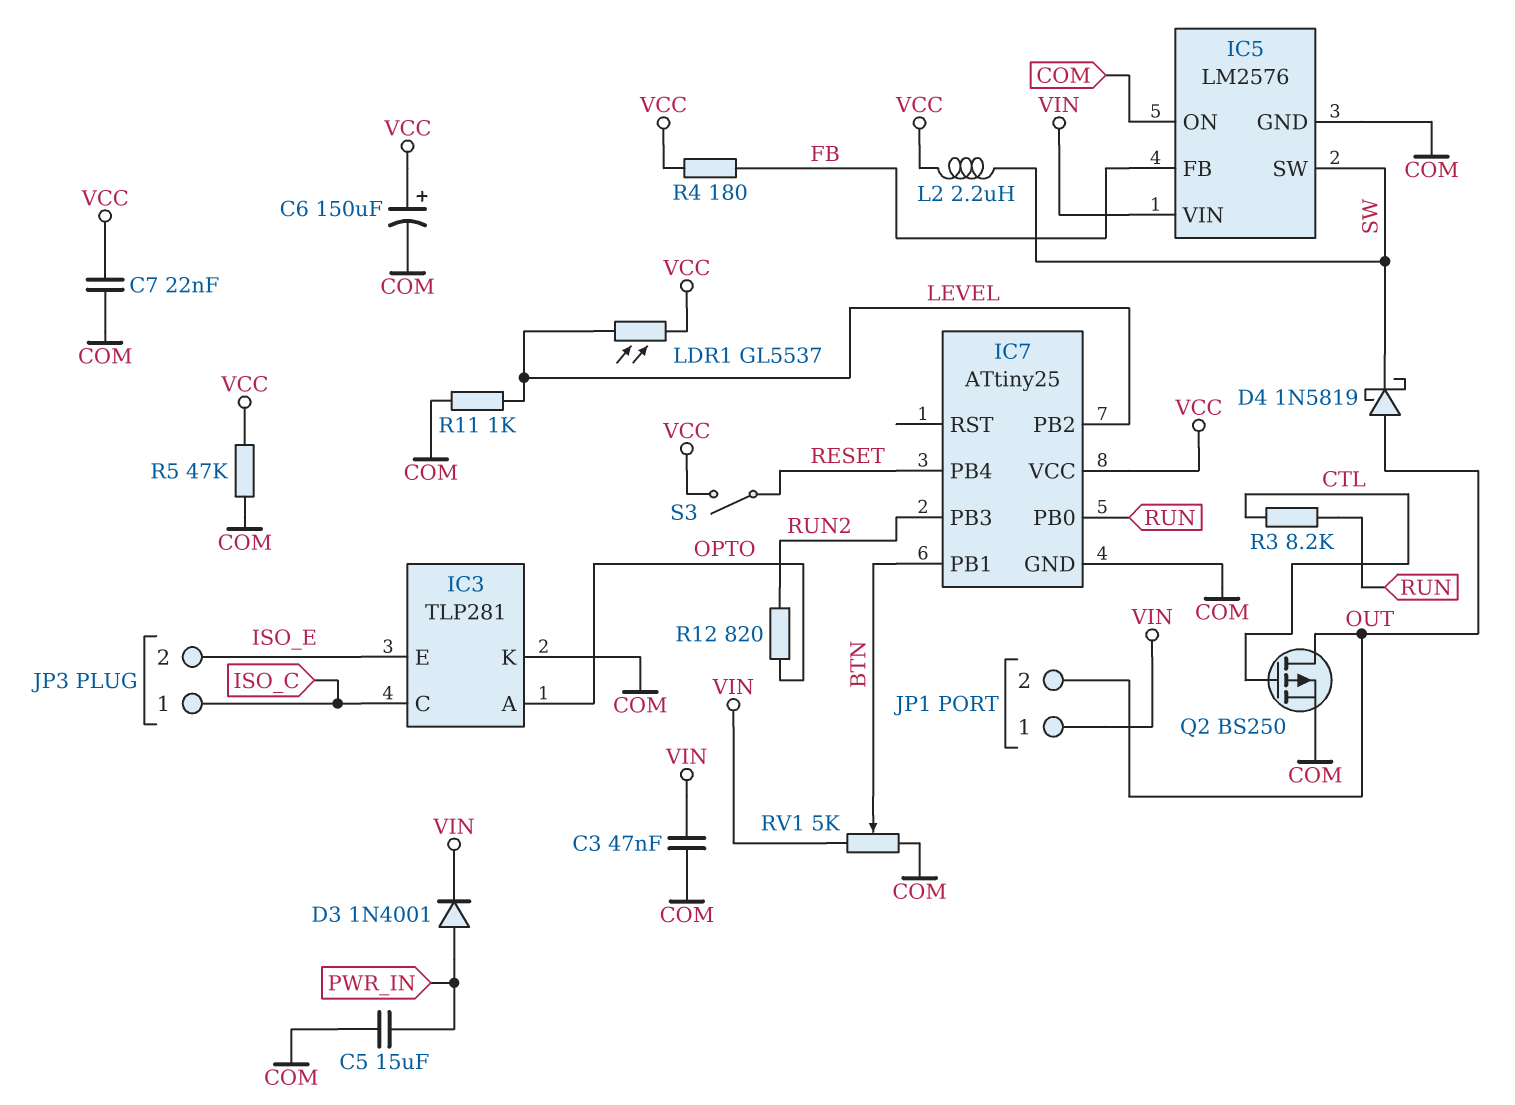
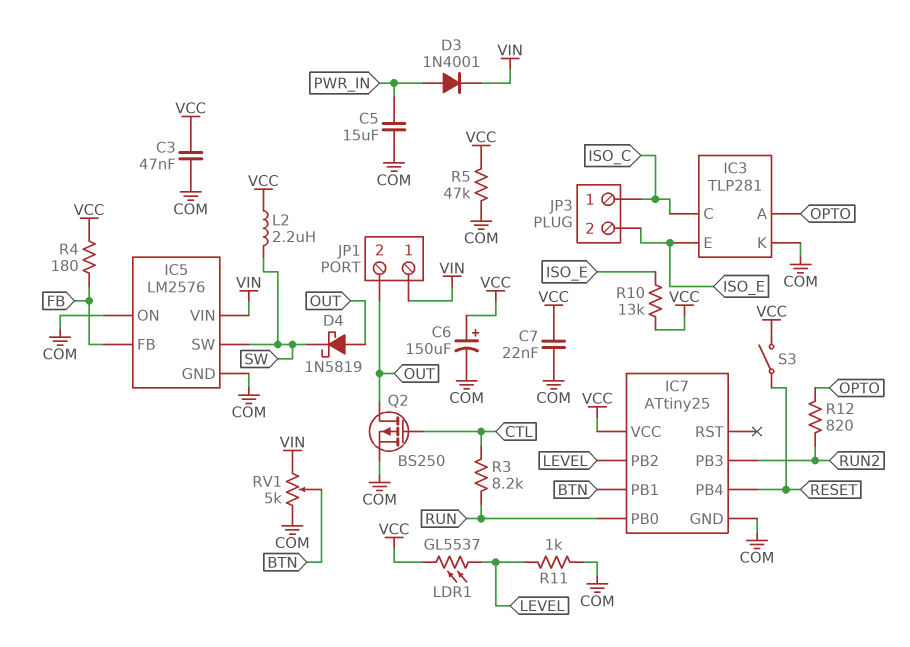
C3: 47nF (COM, VIN) -> 47nF (COM, VCC)
R10: none -> 13k (ISO_E, VCC)

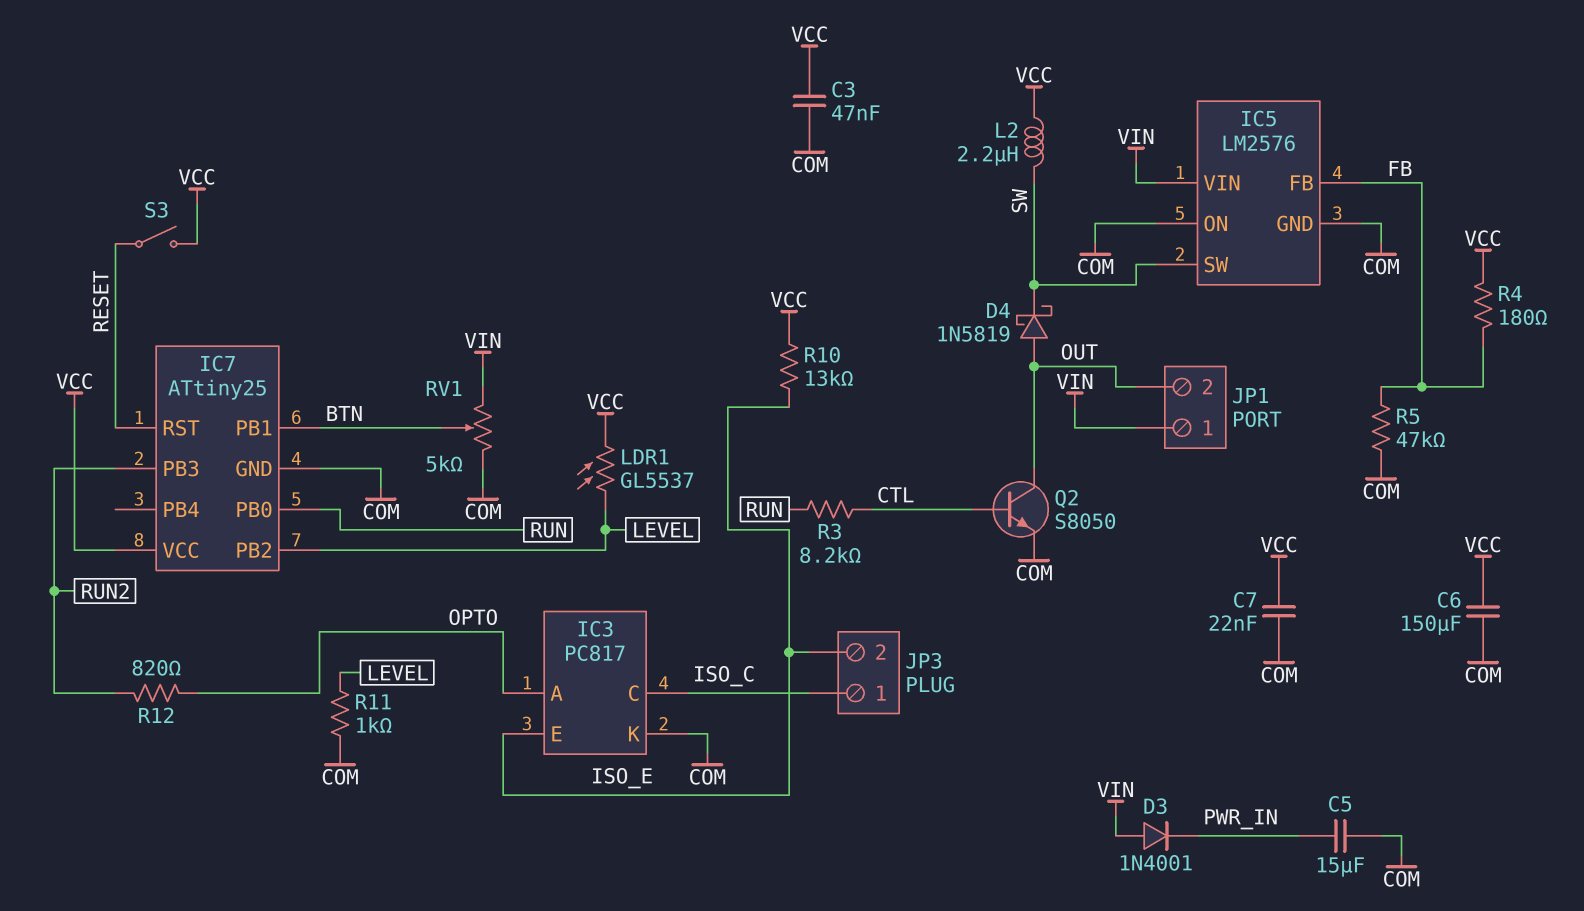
C6: 150uF (plus VCC, minus COM) -> 150uF (COM, VCC)
D3: diode 1N4001 (A PWR_IN, K VIN) -> diode 1N4001 (A VIN, K PWR_IN)
IC3: TLP281 -> PC817
IC7 pin PB4: RESET -> none
IC7 pin RST: none -> RESET
Q2: PMOS BS250 (G CTL, D OUT, S COM) -> NPN S8050 (B CTL, C OUT, E COM)
R5: 47k (COM, VCC) -> 47k (COM, FB)

